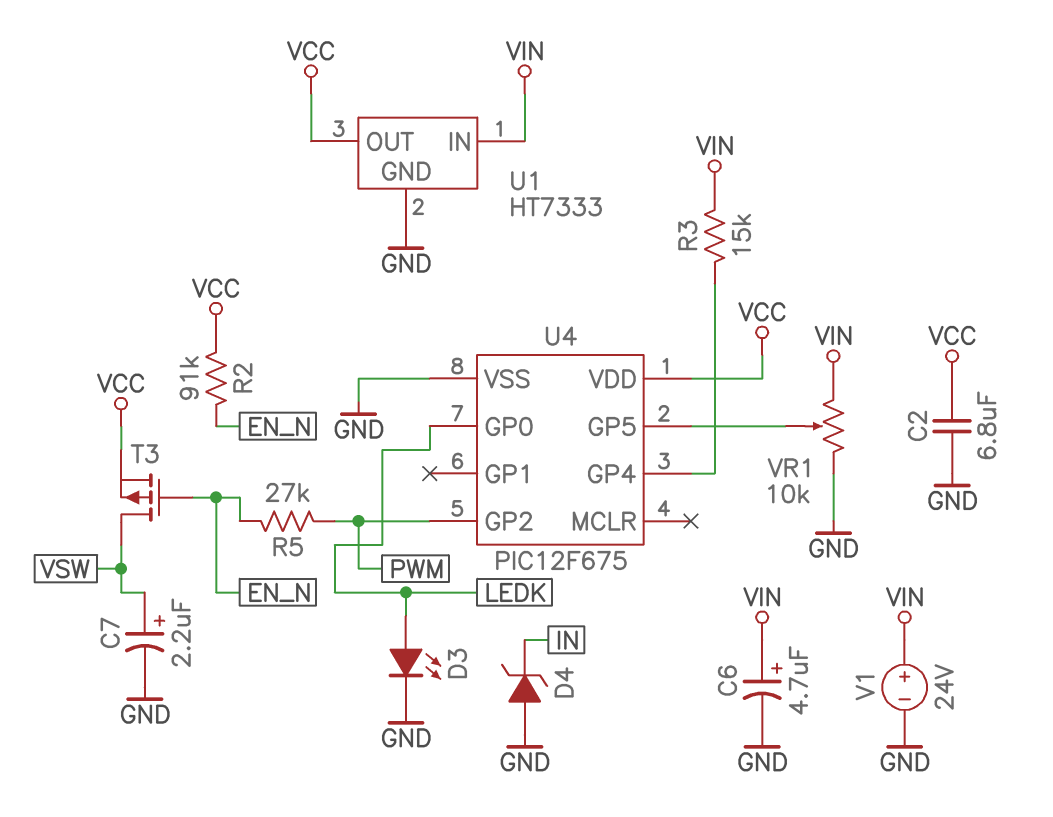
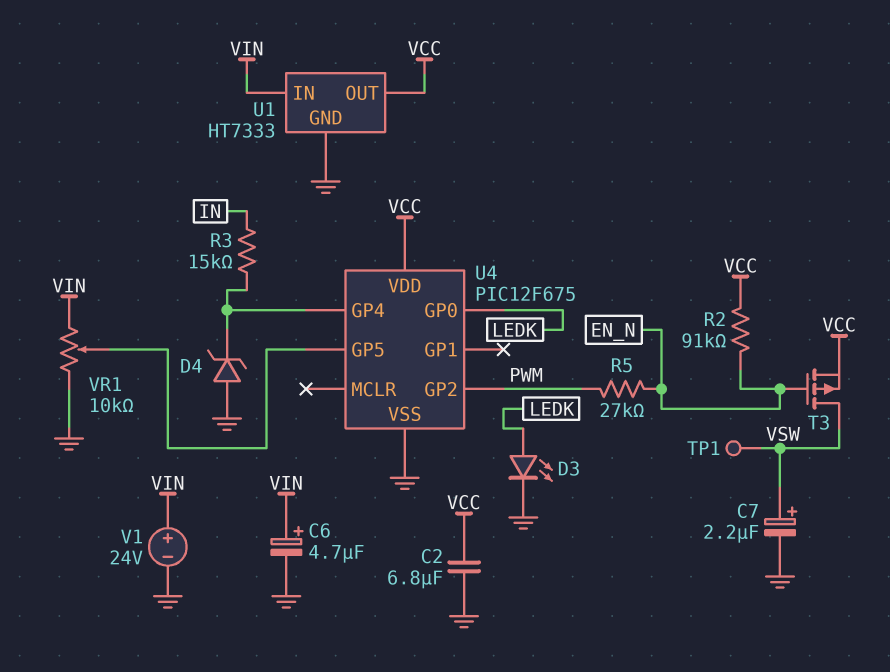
D4: zener (A GND, K IN) -> zener (A GND, K U4/GP4)
R3: 15k (U4/GP4, VIN) -> 15k (IN, U4/GP4)
TP1: none -> test point (VSW)

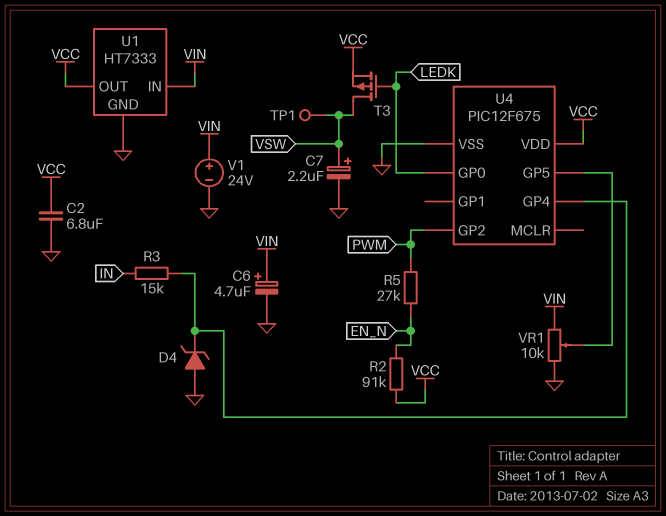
D3: LED (A LEDK, K GND) -> none
T3: PMOS (G EN_N, D VSW, S VCC) -> PMOS (G LEDK, D VSW, S VCC)

